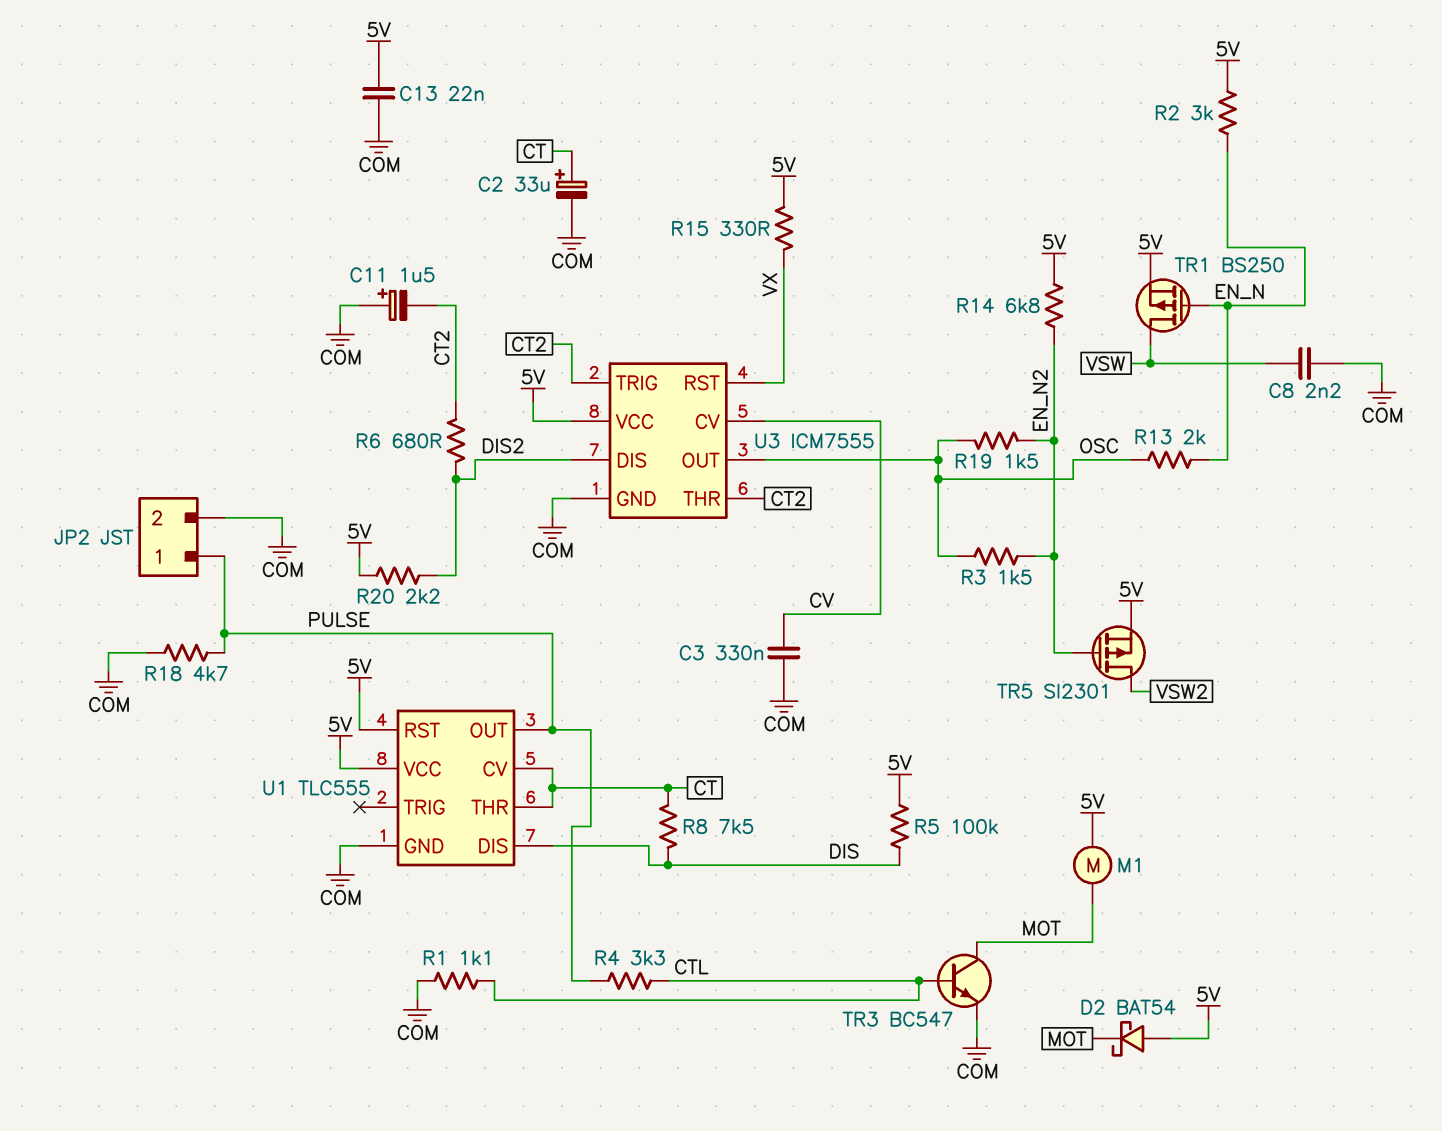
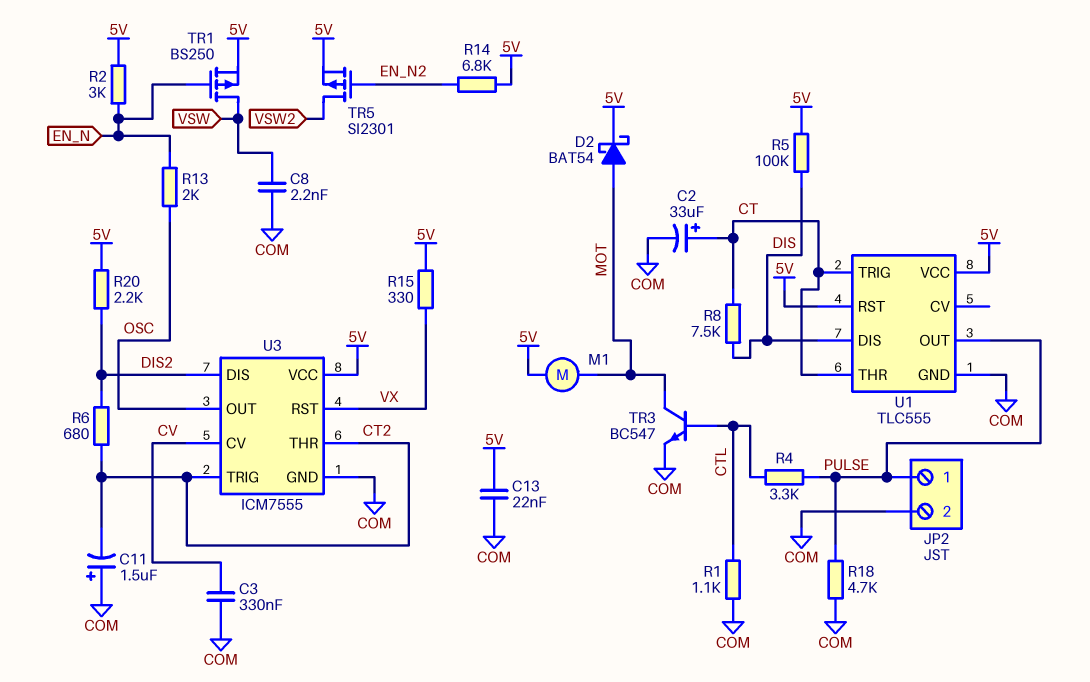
D2: schottky BAT54 (A 5V, K MOT) -> schottky BAT54 (A MOT, K 5V)
R3: 1.5k (EN_N2, OSC) -> none
R19: 1.5k (EN_N2, OSC) -> none
U1 pin CV: CT -> none
U1 pin TRIG: none -> CT

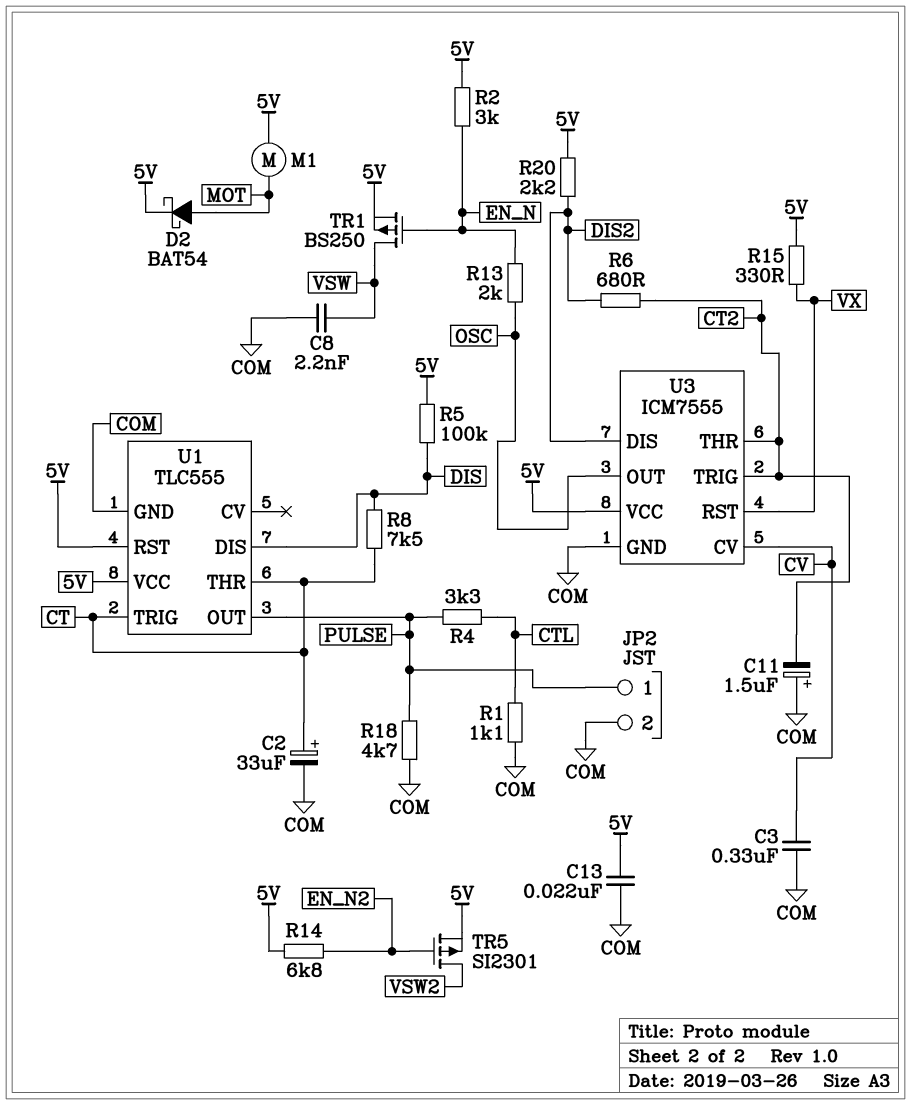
TR3: NPN BC547 (B CTL, C MOT, E COM) -> none

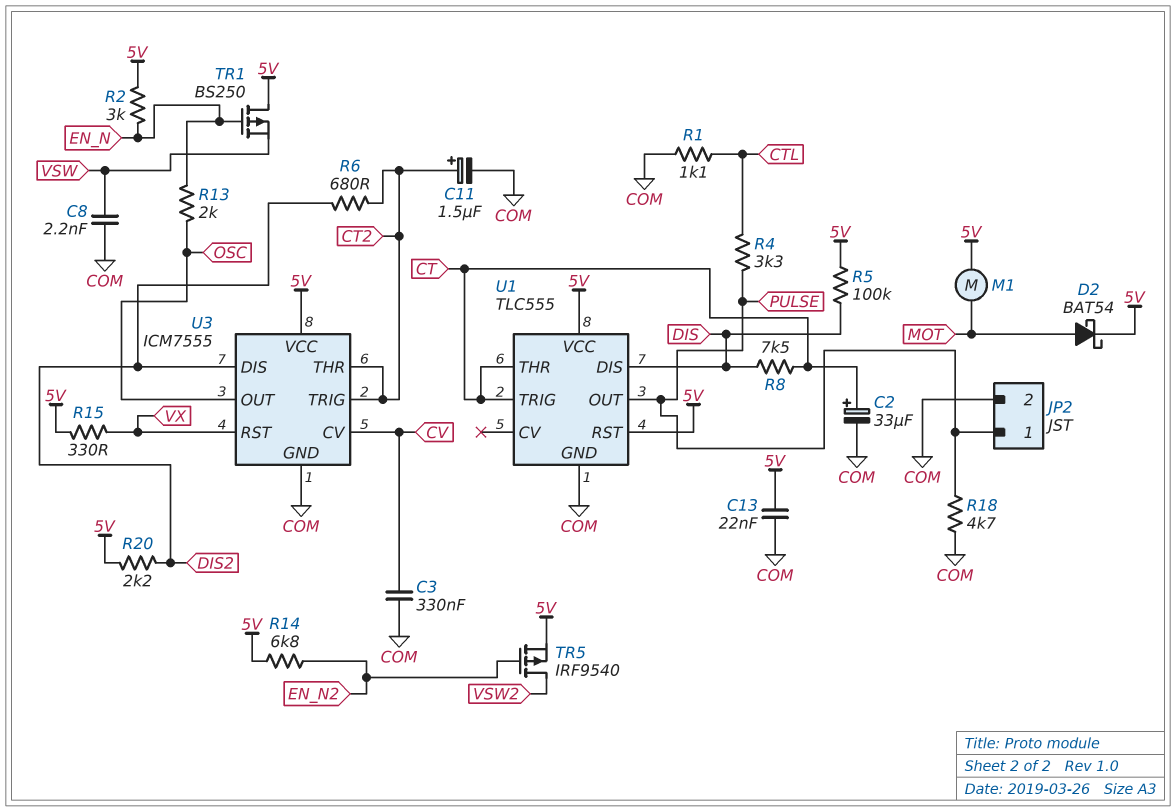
C11: 1.5uF (plus COM, minus CT2) -> 1.5uF (plus CT2, minus COM)
TR1: PMOS BS250 (G EN_N, D VSW, S 5V) -> PMOS BS250 (G EN_N, D 5V, S VSW)
TR5: PMOS SI2301 (G EN_N2, D VSW2, S 5V) -> PMOS IRF9540 (G EN_N2, D VSW2, S 5V)

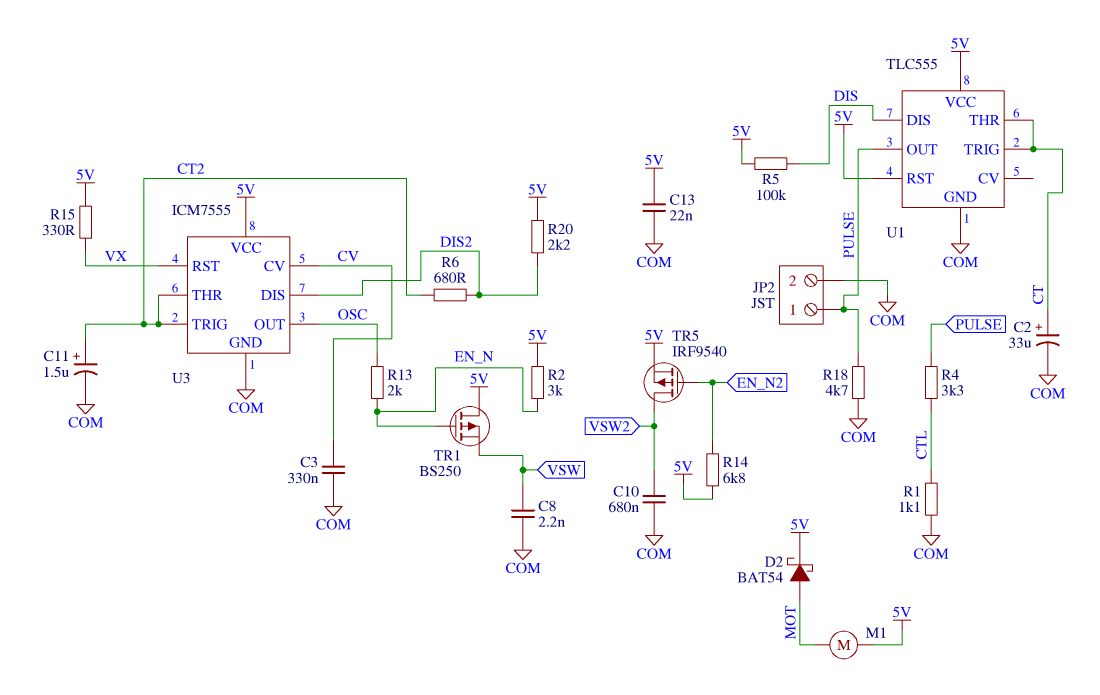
C10: none -> 680nF (COM, VSW2)
R8: 7.5k (CT, DIS) -> none

